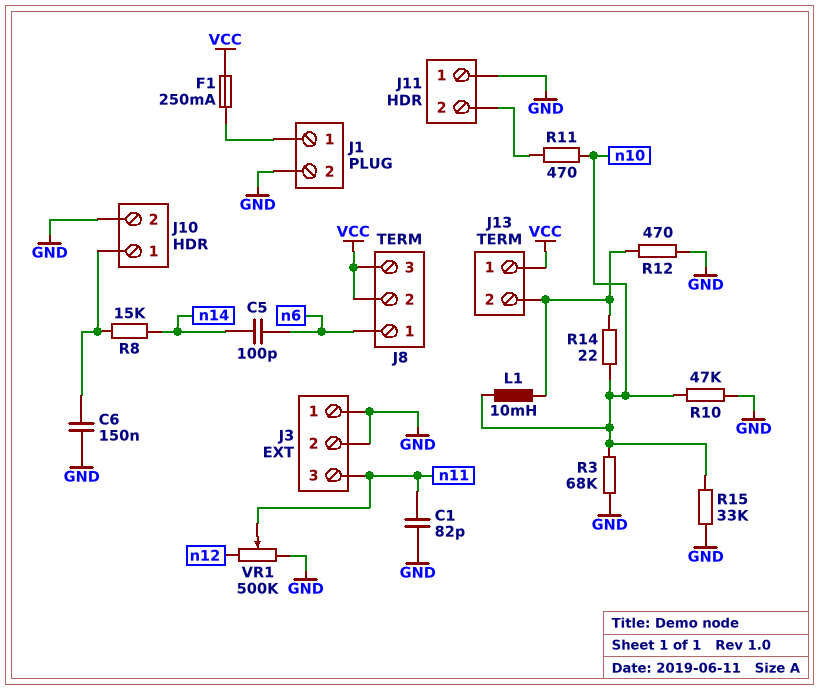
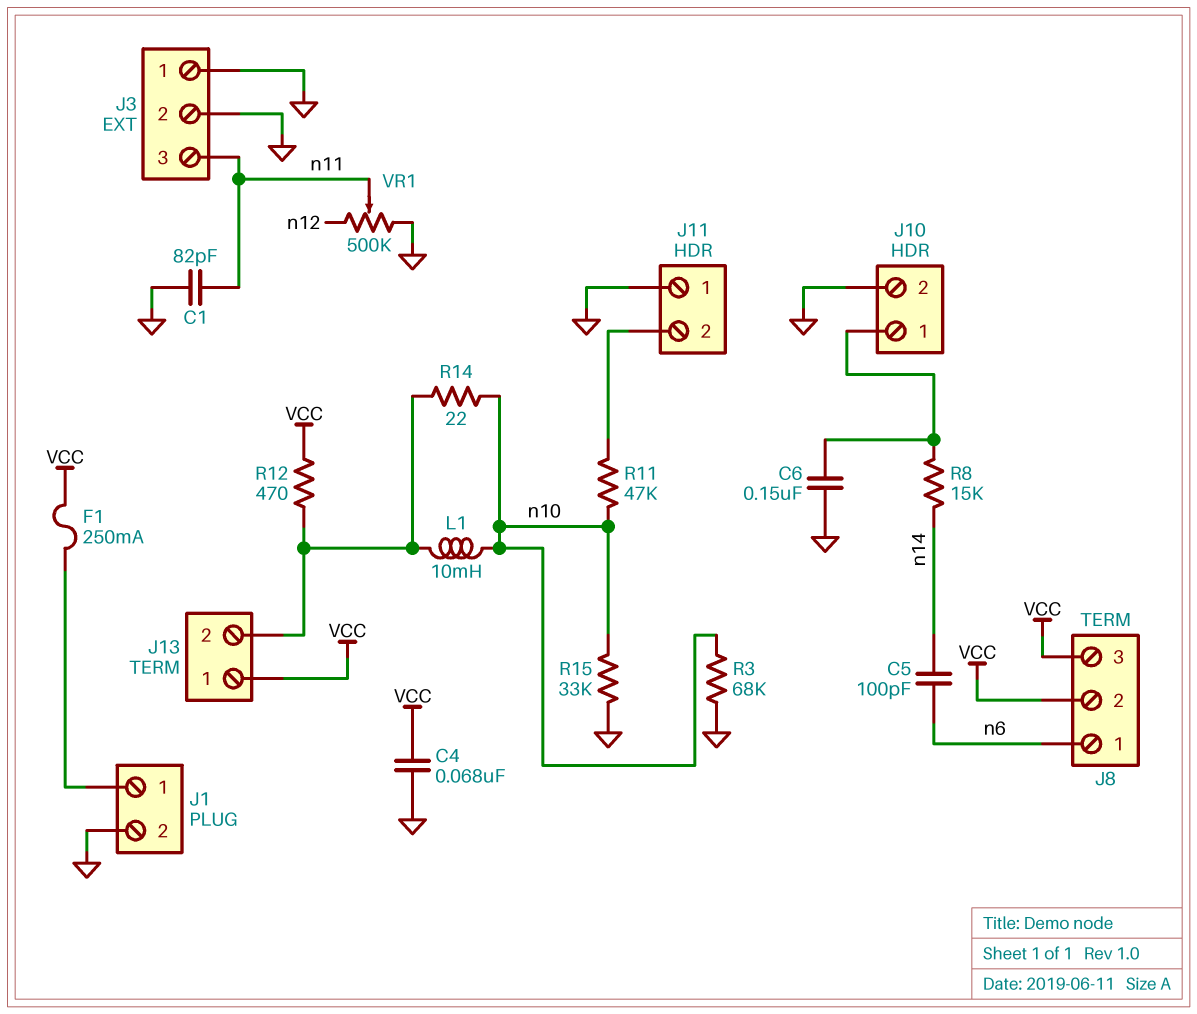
C4: none -> 68nF (GND, VCC)
R10: 47k (GND, n10) -> none
R11: 470 (J11/2, n10) -> 47k (J11/2, n10)
R12: 470 (GND, J13/2) -> 470 (J13/2, VCC)

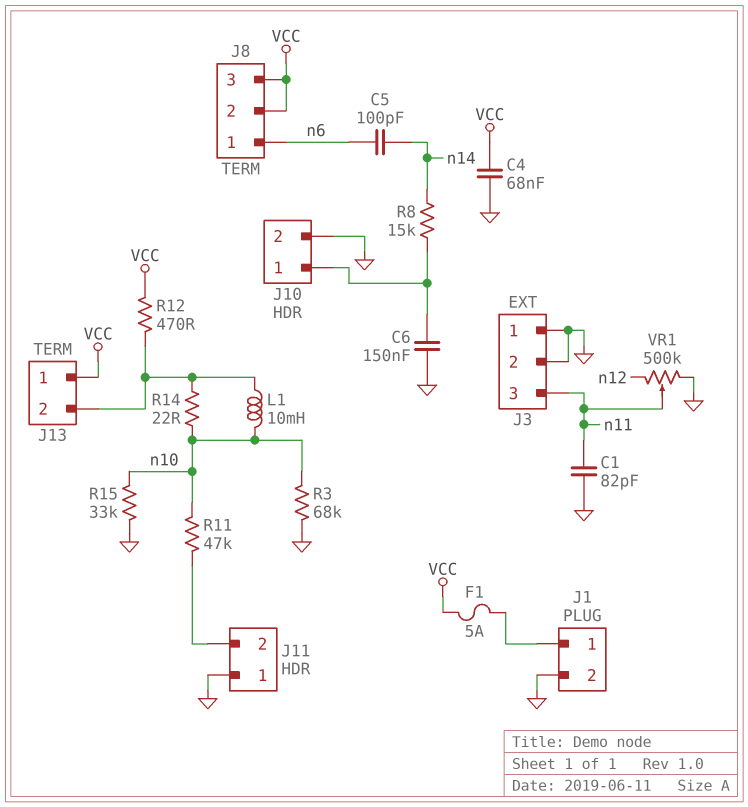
F1: 250mA (J1/1, VCC) -> 5A (J1/1, VCC)

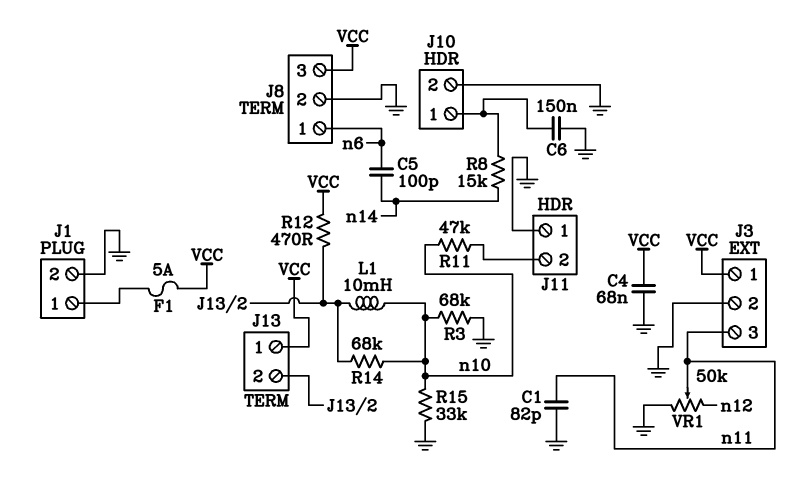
J3 pin 1: GND -> VCC
J8 pin 2: VCC -> GND
R14: 22 (J13/2, n10) -> 68k (J13/2, n10)
VR1: 500k (GND, n12, wiper n11) -> 50k (GND, n12, wiper n11)

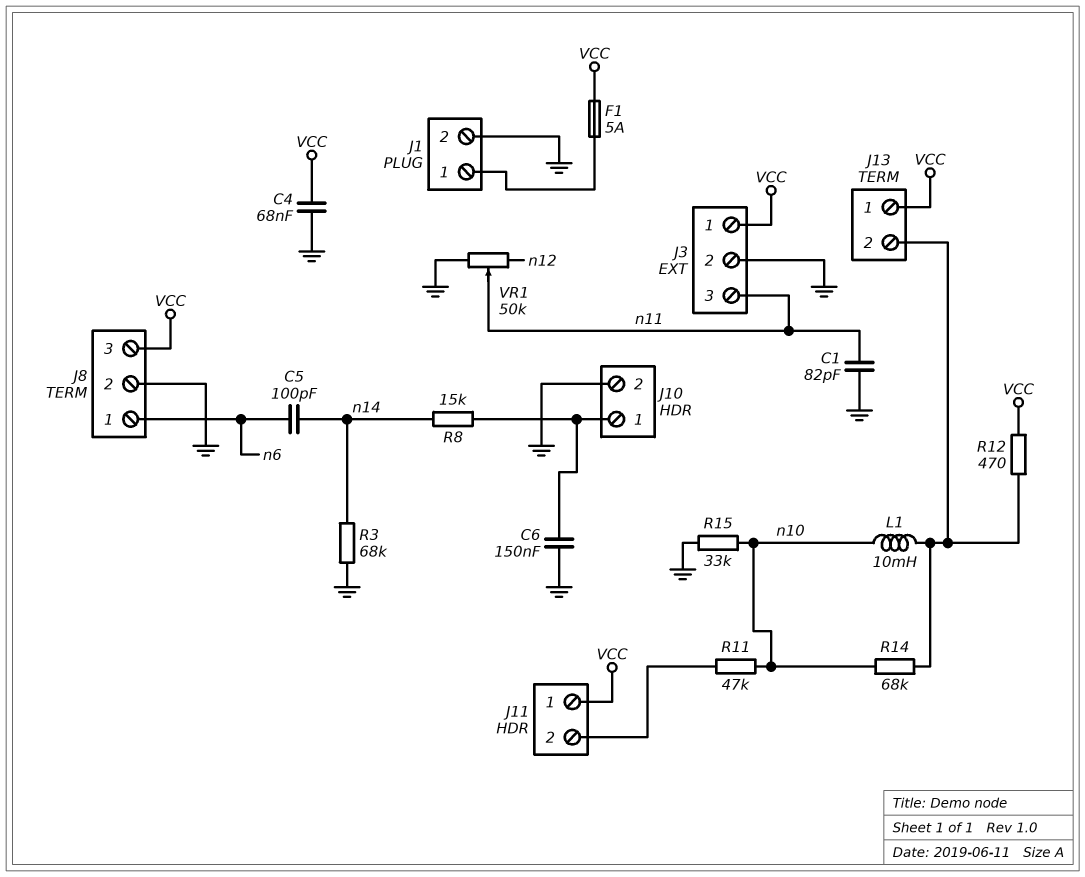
J11 pin 1: GND -> VCC
R3: 68k (GND, n10) -> 68k (GND, n14)

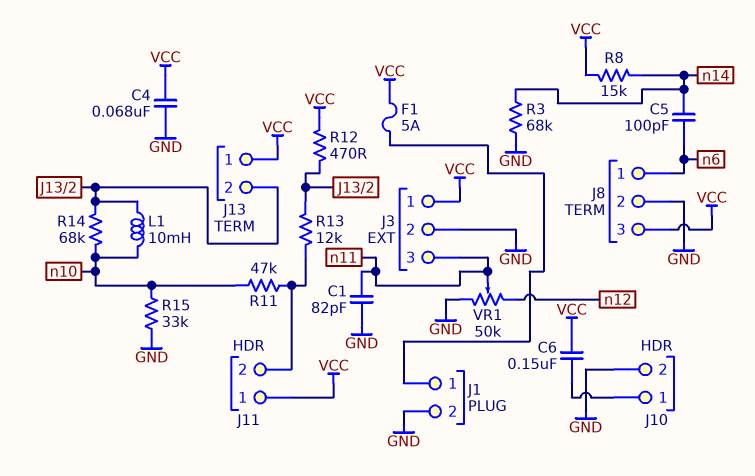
C6: 150nF (GND, J10/1) -> 150nF (J10/1, VCC)
R8: 15k (J10/1, n14) -> 15k (VCC, n14)
R13: none -> 12k (J11/2, J13/2)

